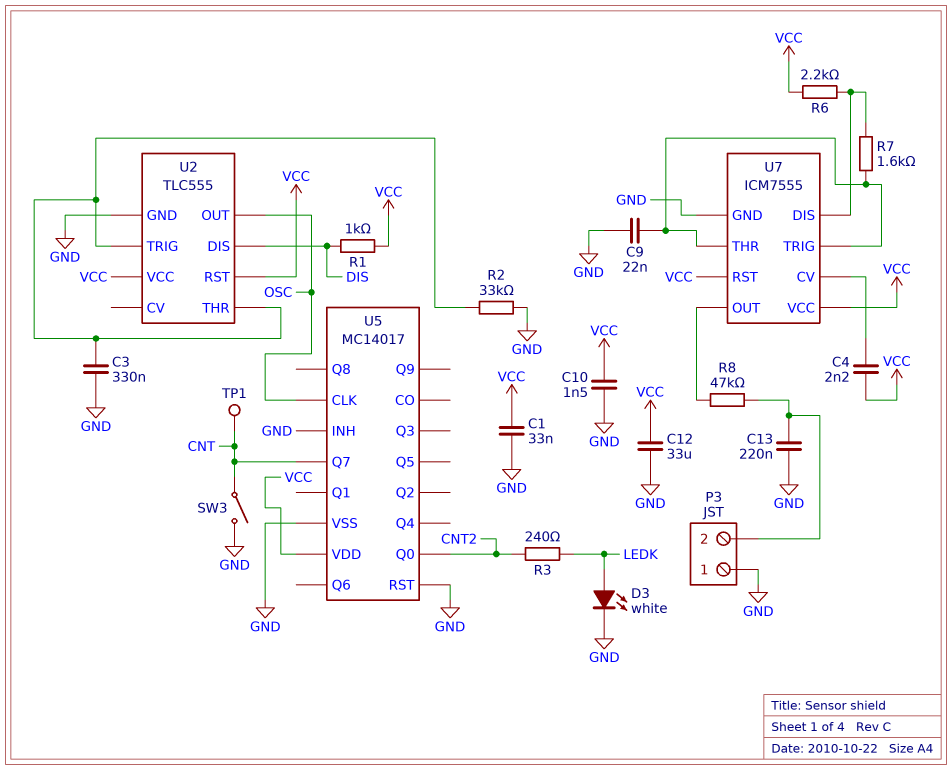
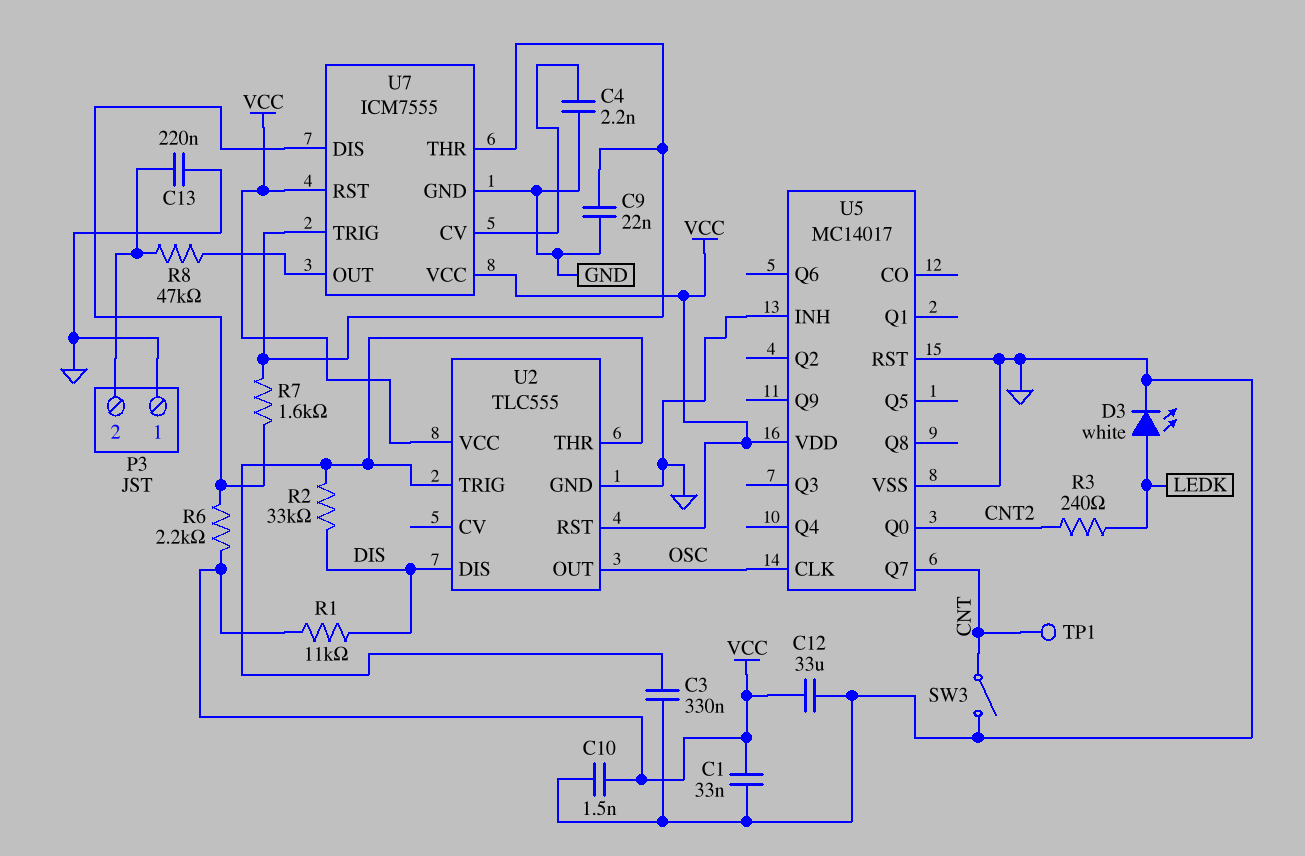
C4: 2.2nF (U7/CV, VCC) -> 2.2nF (GND, U7/CV)
R1: 1k (DIS, VCC) -> 11k (DIS, VCC)
R2: 33k (GND, U2/THR) -> 33k (DIS, U2/THR)

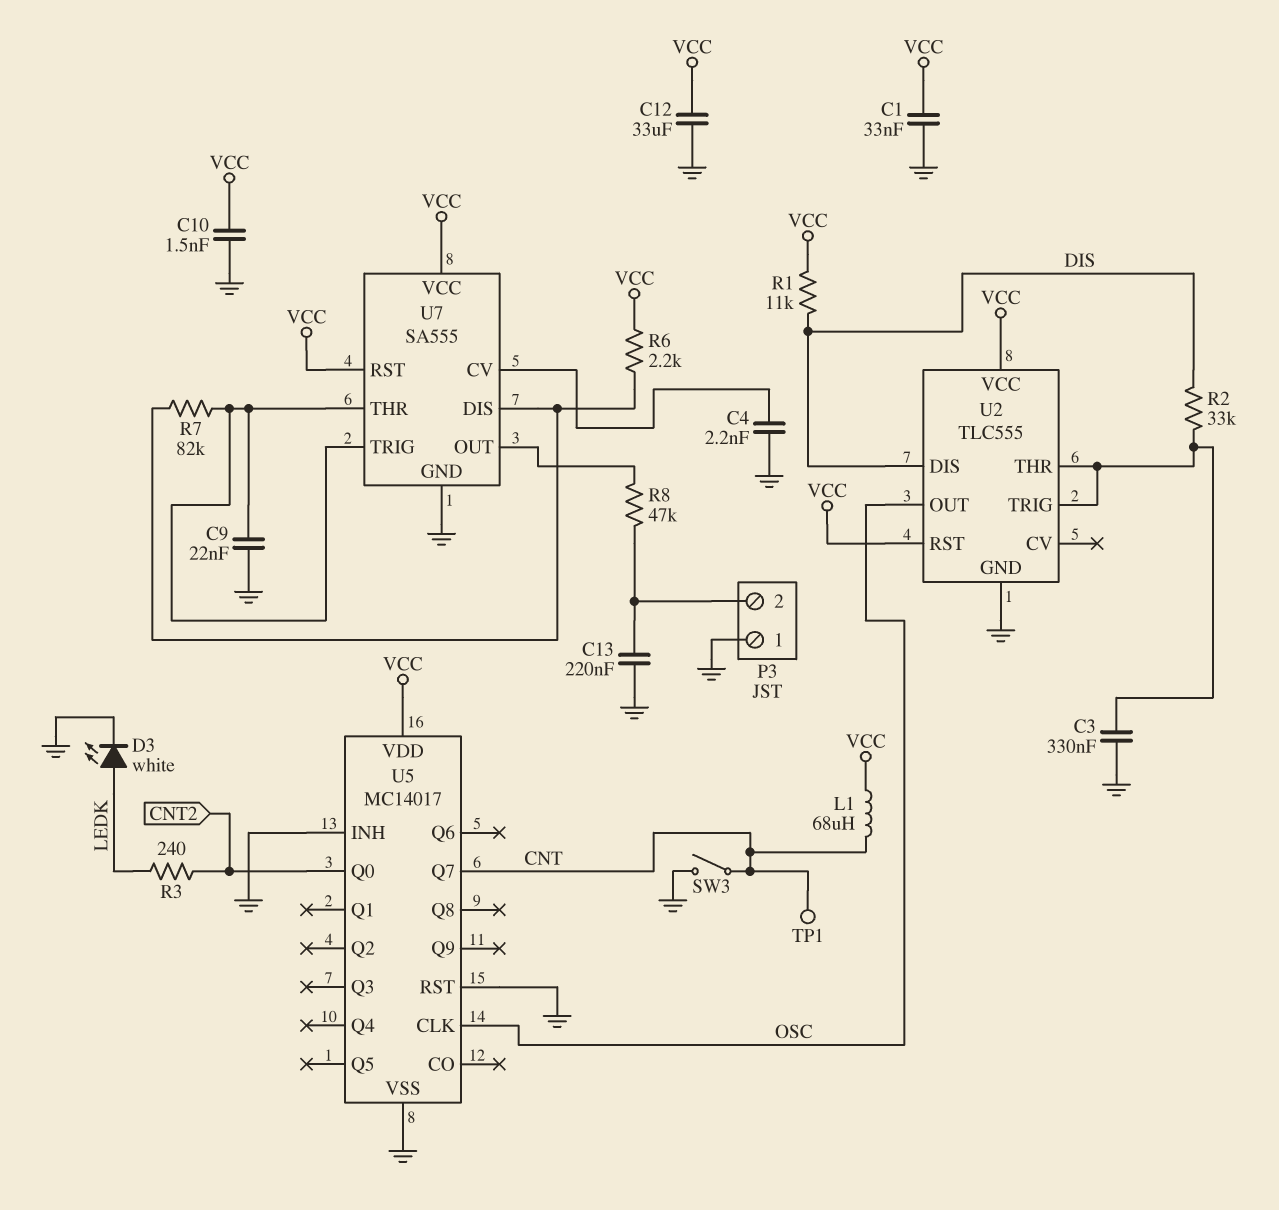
L1: none -> 68uH (CNT, VCC)
R7: 1.6k (U7/DIS, U7/THR) -> 82k (U7/DIS, U7/THR)
U7: ICM7555 -> SA555

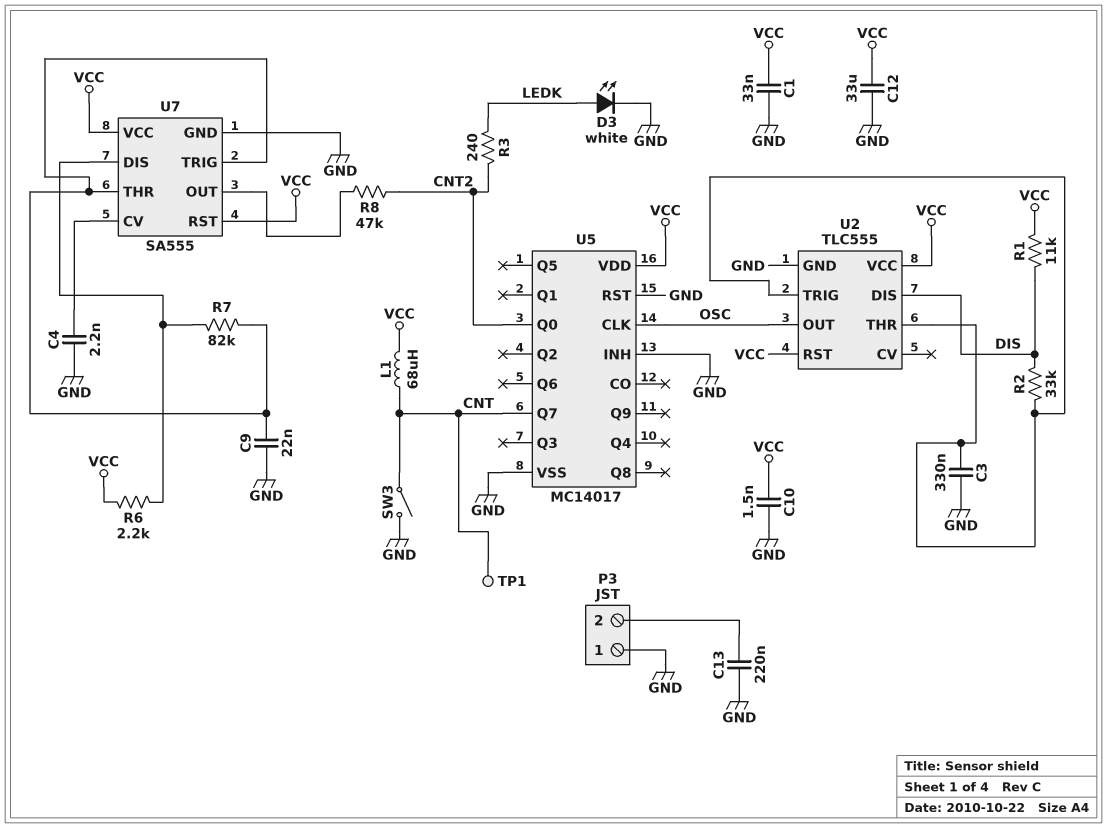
R8: 47k (P3/2, U7/OUT) -> 47k (CNT2, U7/OUT)

